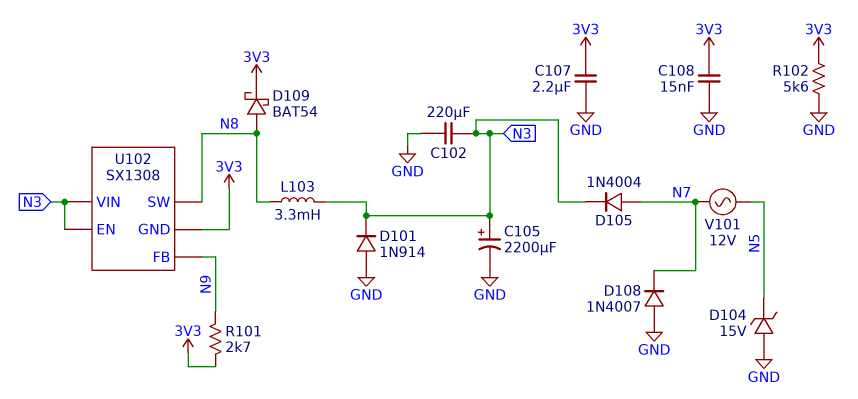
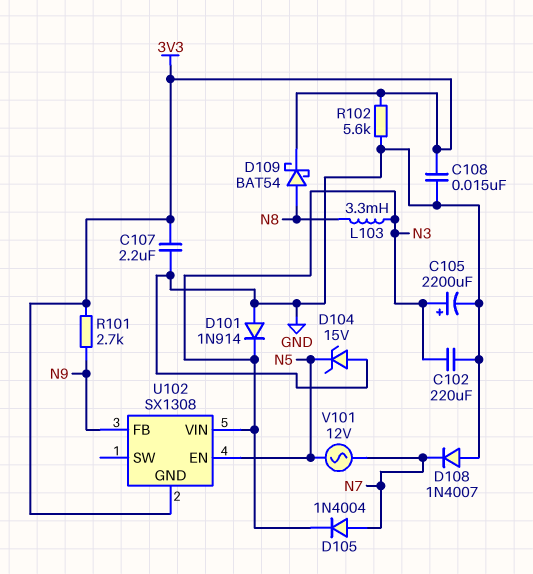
U102 pin EN: N3 -> N5
U102 pin SW: N8 -> none

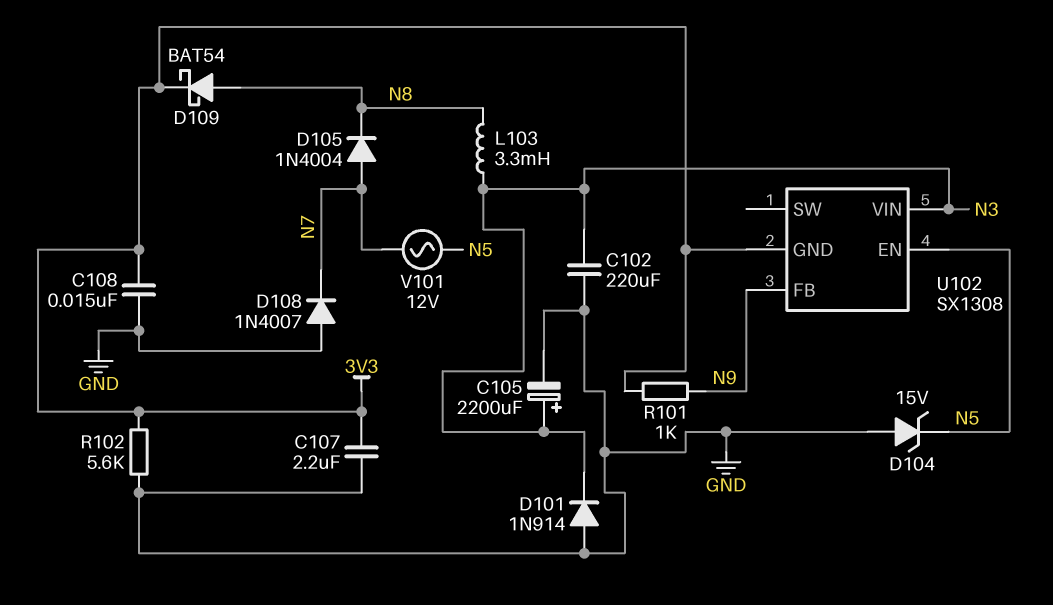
D105: diode 1N4004 (A N7, K N3) -> diode 1N4004 (A N7, K N8)
R101: 2.7k (3V3, N9) -> 1k (3V3, N9)

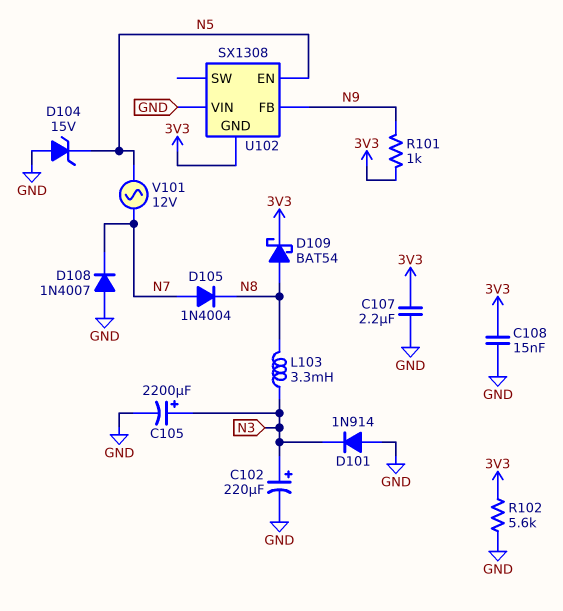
C102: 220uF (GND, N3) -> 220uF (plus N3, minus GND)
U102 pin VIN: N3 -> GND

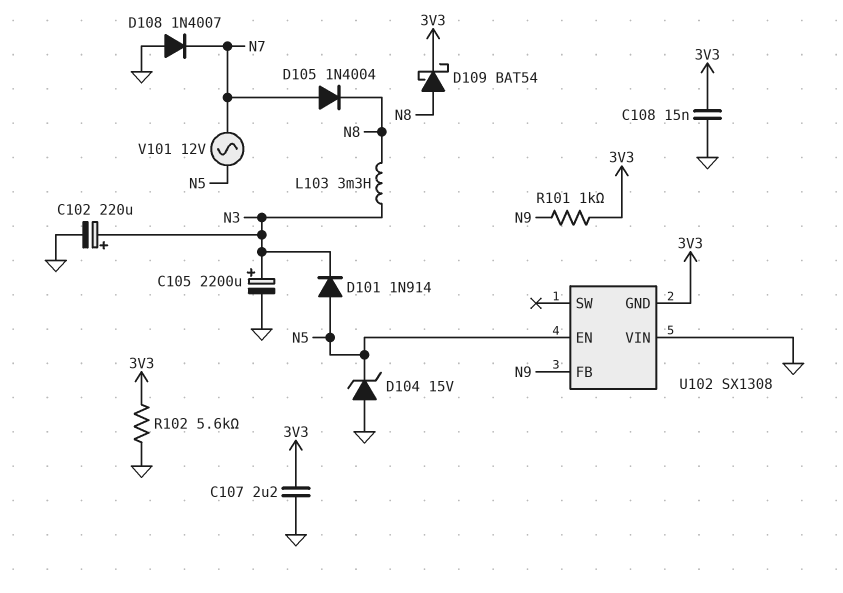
D101: diode 1N914 (A GND, K N3) -> diode 1N914 (A N5, K N3)

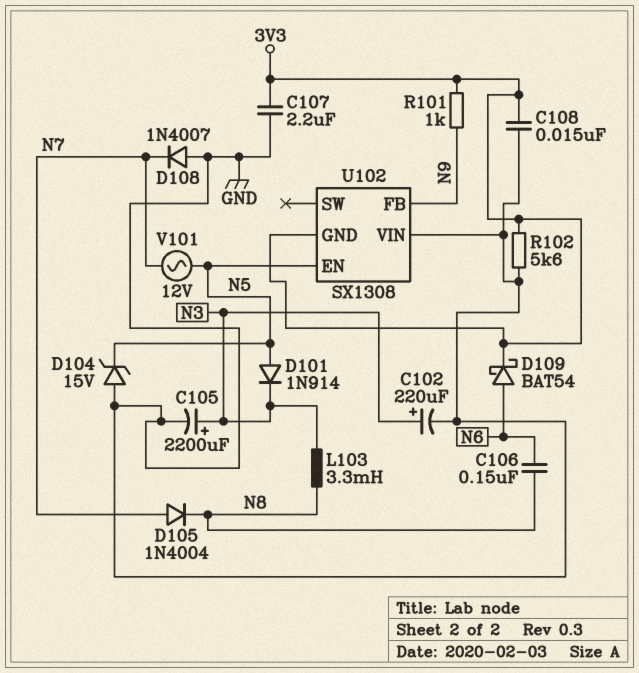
C106: none -> 150nF (N6, N8)
D109: schottky BAT54 (A N8, K 3V3) -> schottky BAT54 (A N6, K 3V3)

